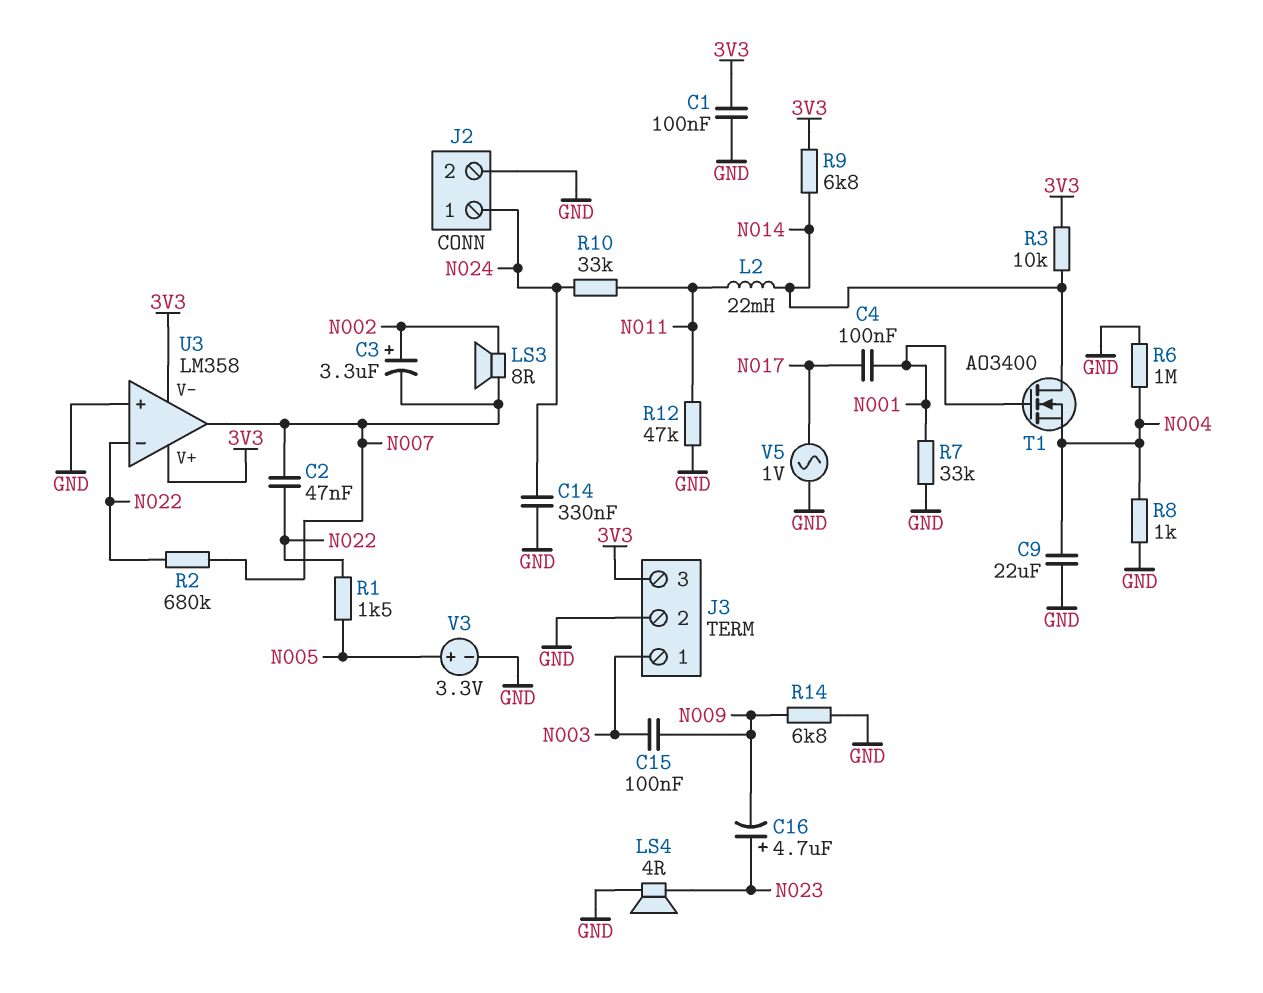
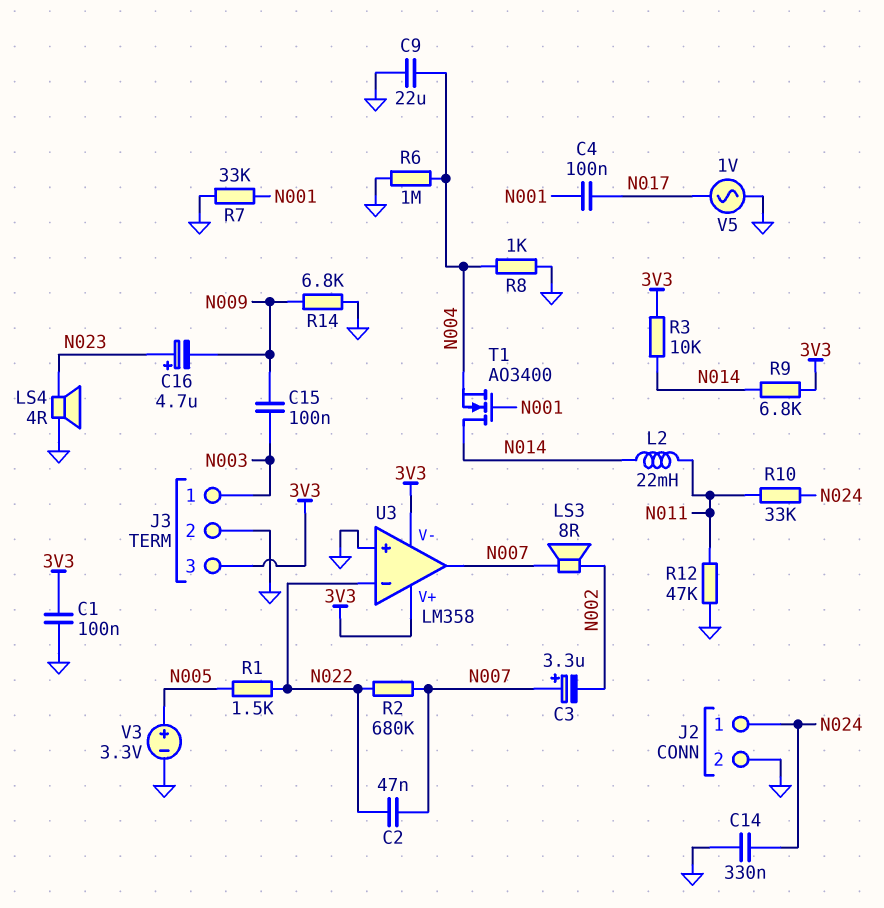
C3: 3.3uF (plus N002, minus N007) -> 3.3uF (plus N007, minus N002)

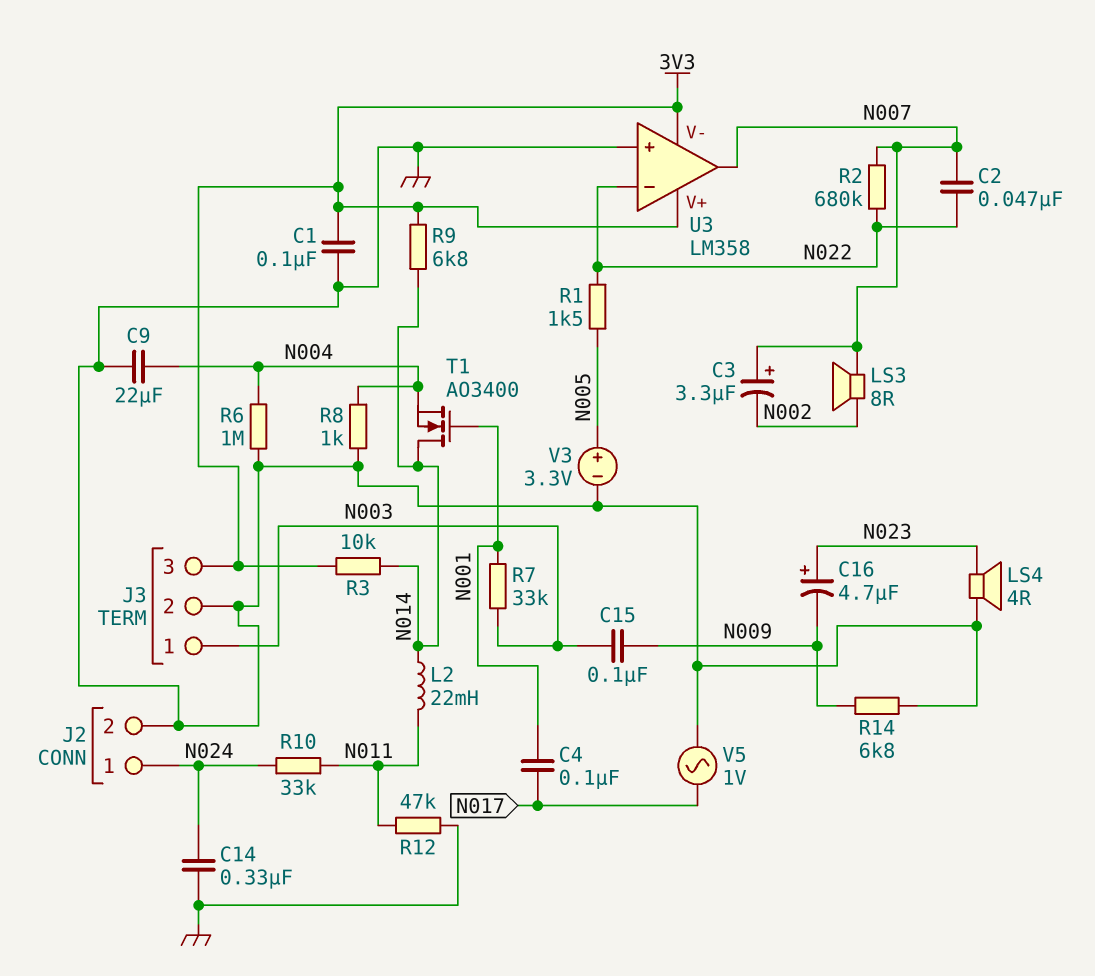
R7: 33k (GND, N001) -> 33k (N001, N003)

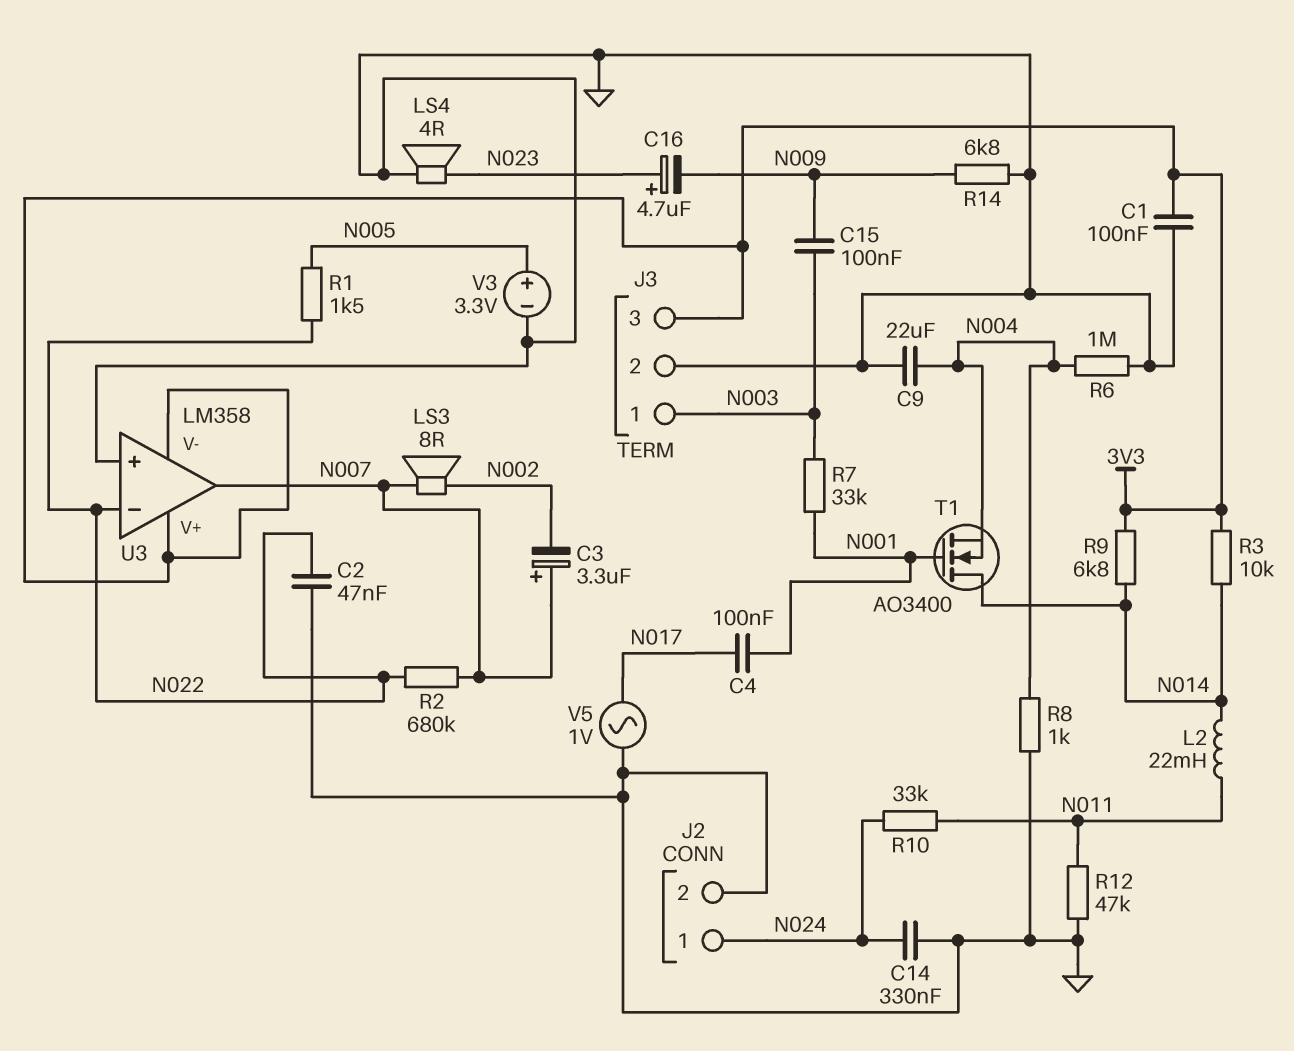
C2: 47nF (N007, N022) -> 47nF (GND, N022)

